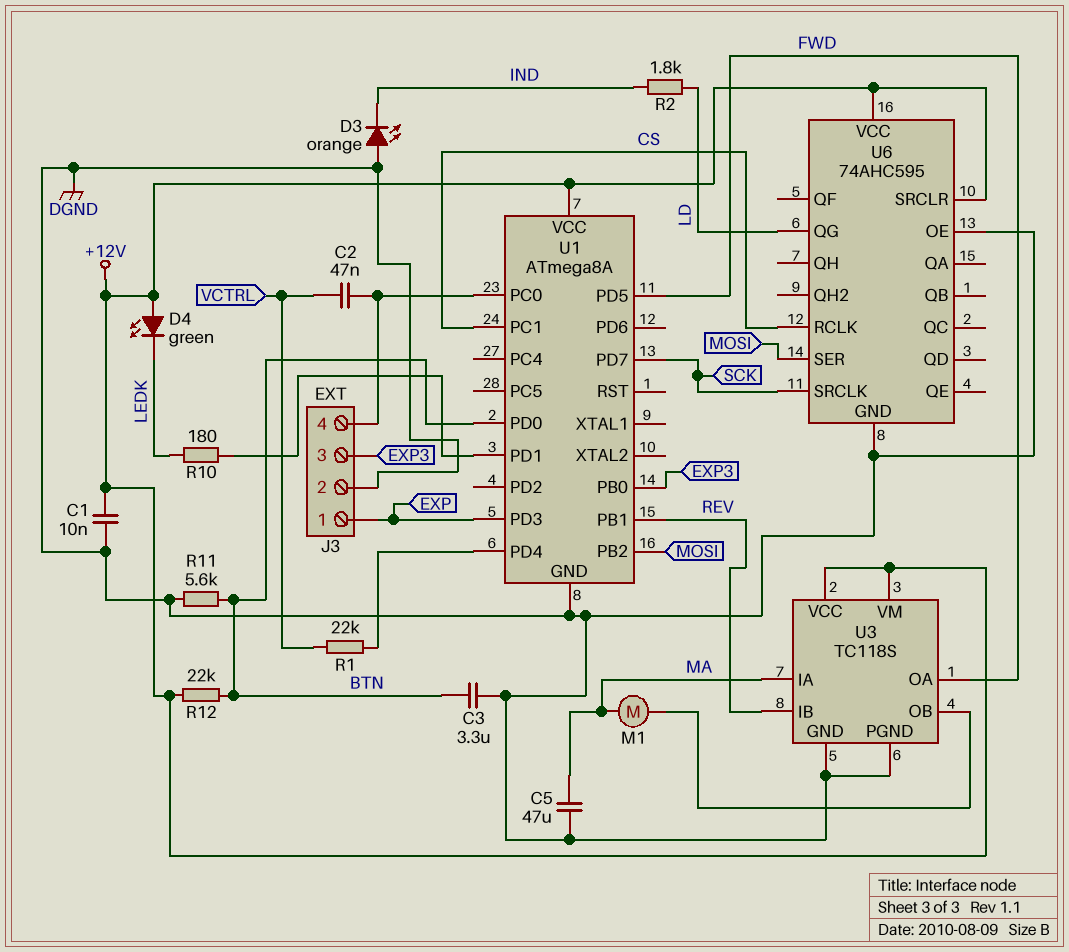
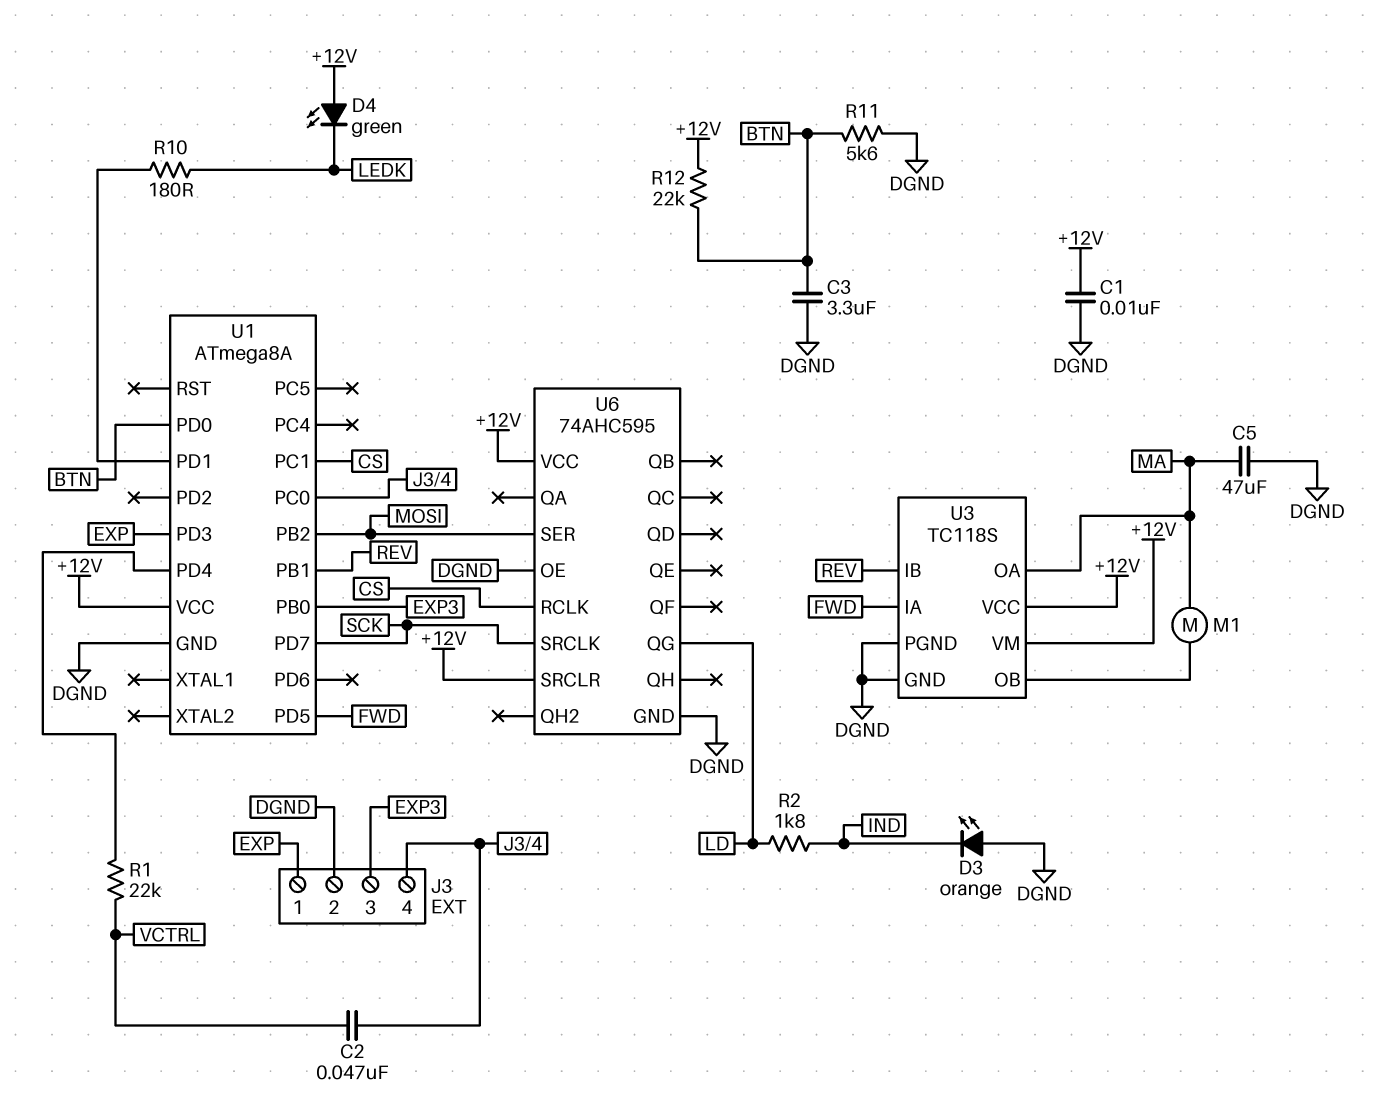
U3 pin IA: MA -> FWD
U3 pin OA: FWD -> MA

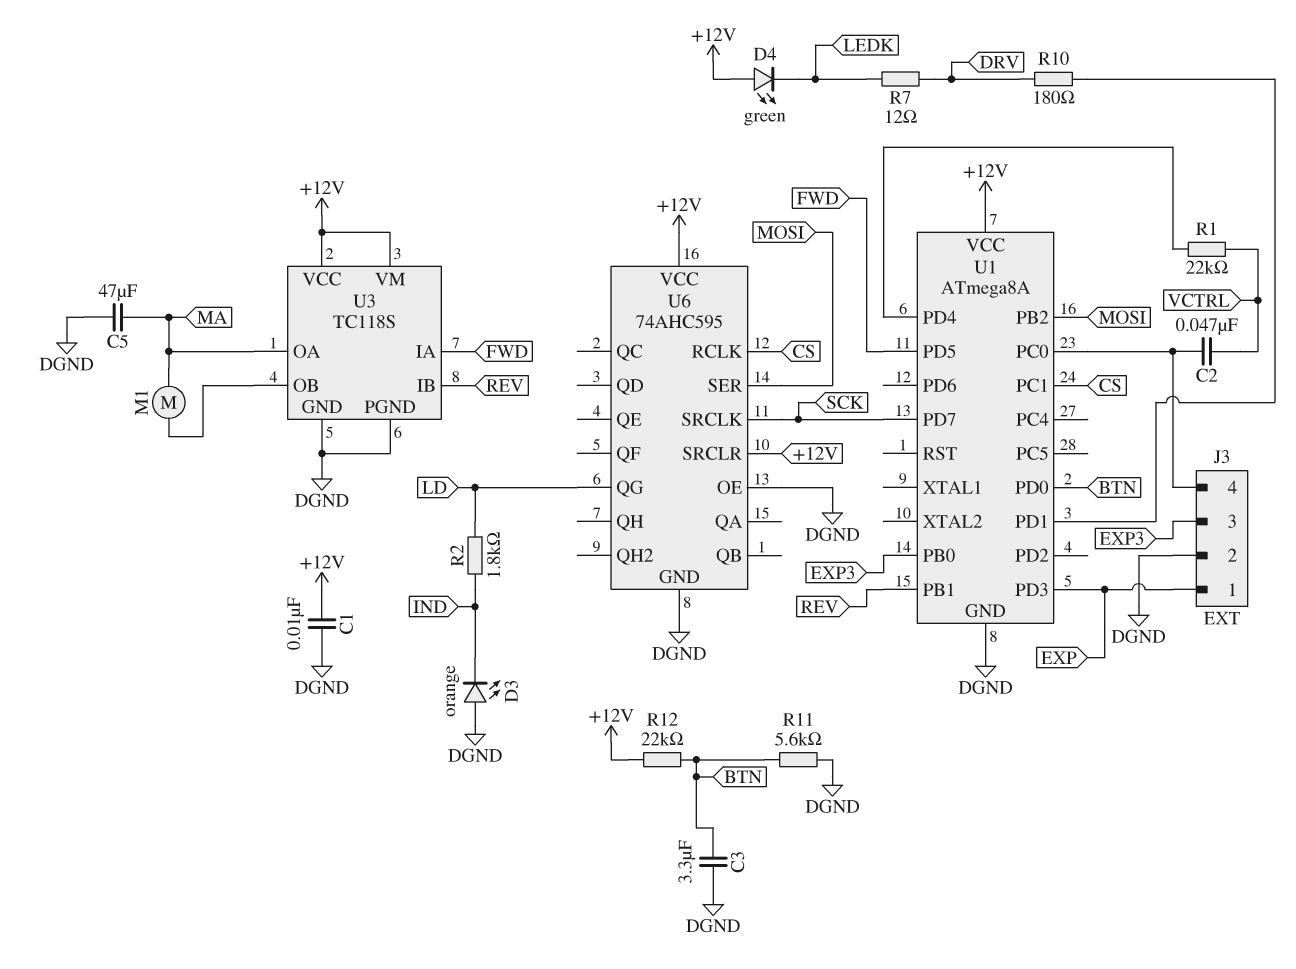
R7: none -> 12 (DRV, LEDK)
R10: 180 (LEDK, U1/PD1) -> 180 (DRV, U1/PD1)

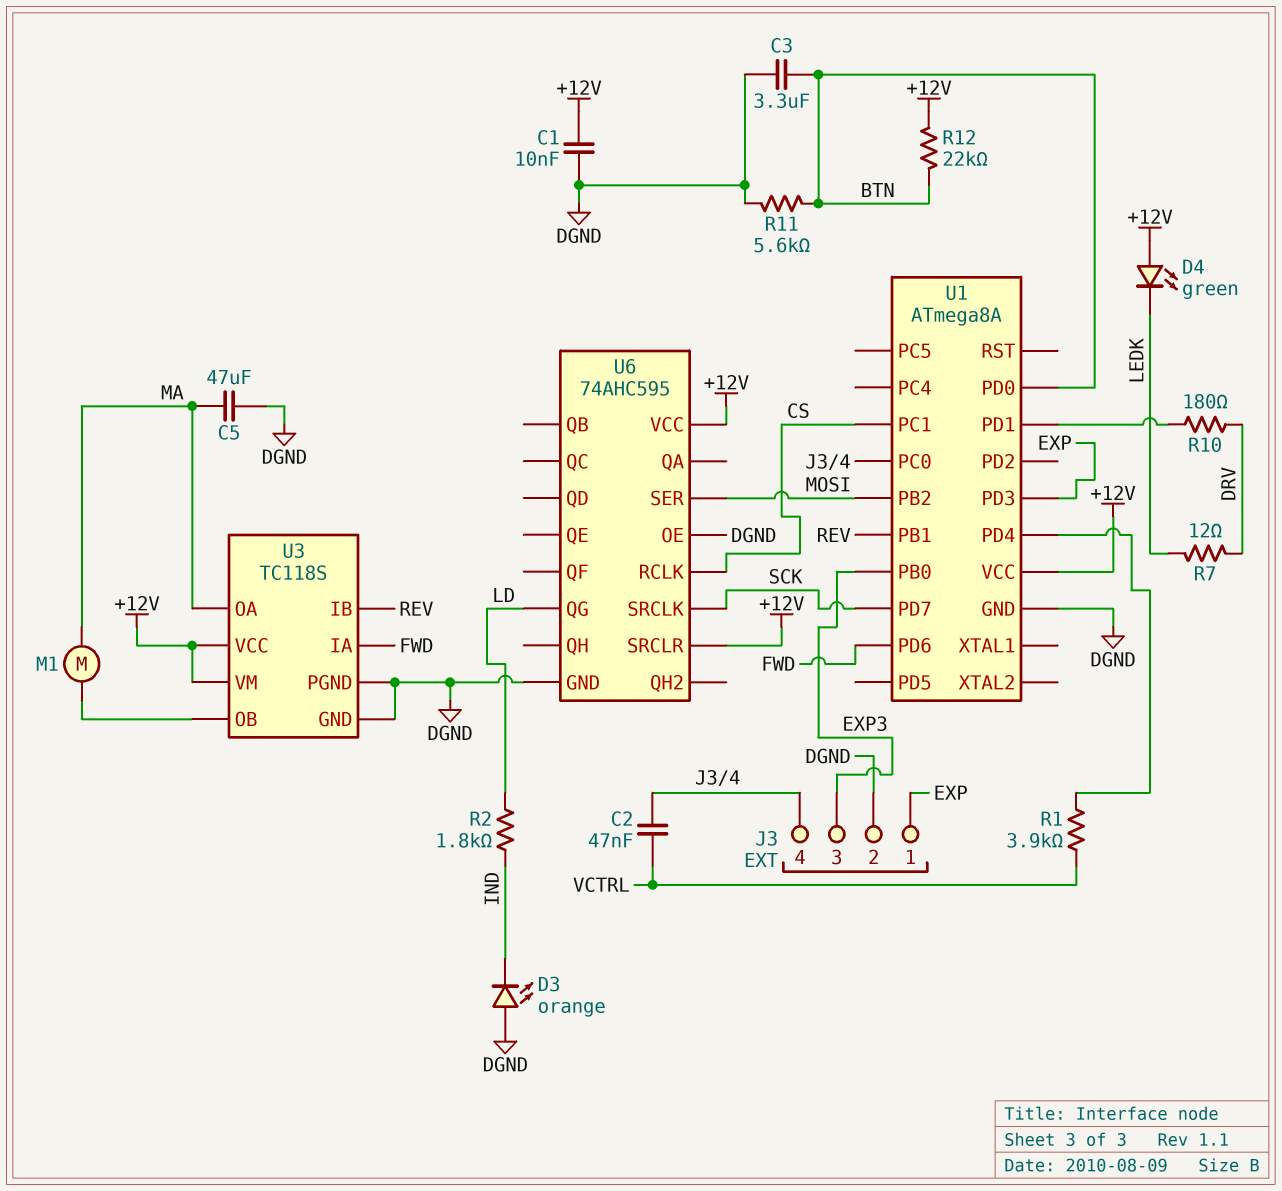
R1: 22k (U1/PD4, VCTRL) -> 3.9k (U1/PD4, VCTRL)
U1 pin PD5: FWD -> none
U1 pin PD6: none -> FWD

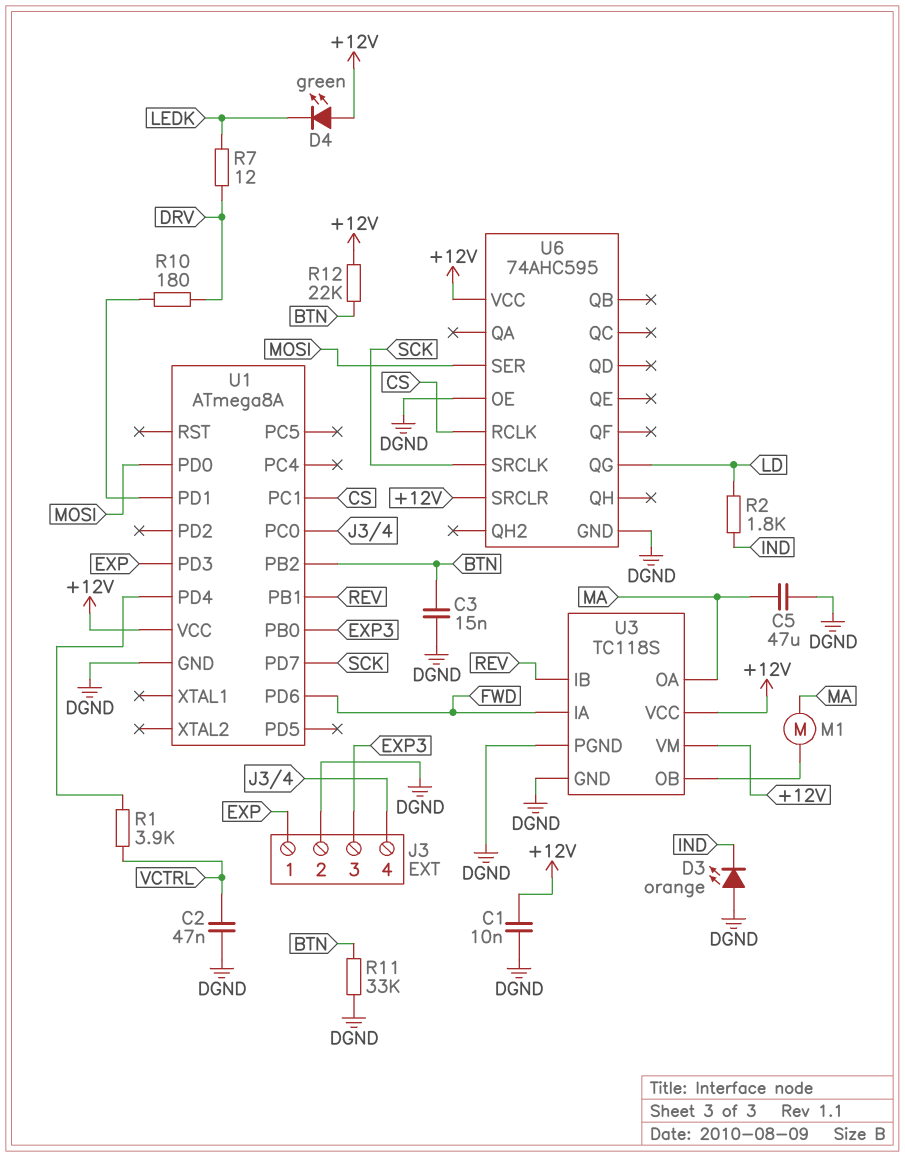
C2: 47nF (J3/4, VCTRL) -> 47nF (DGND, VCTRL)
C3: 3.3uF (BTN, DGND) -> 15nF (BTN, DGND)
R11: 5.6k (BTN, DGND) -> 33k (BTN, DGND)
U1 pin PB2: MOSI -> BTN
U1 pin PD0: BTN -> MOSI

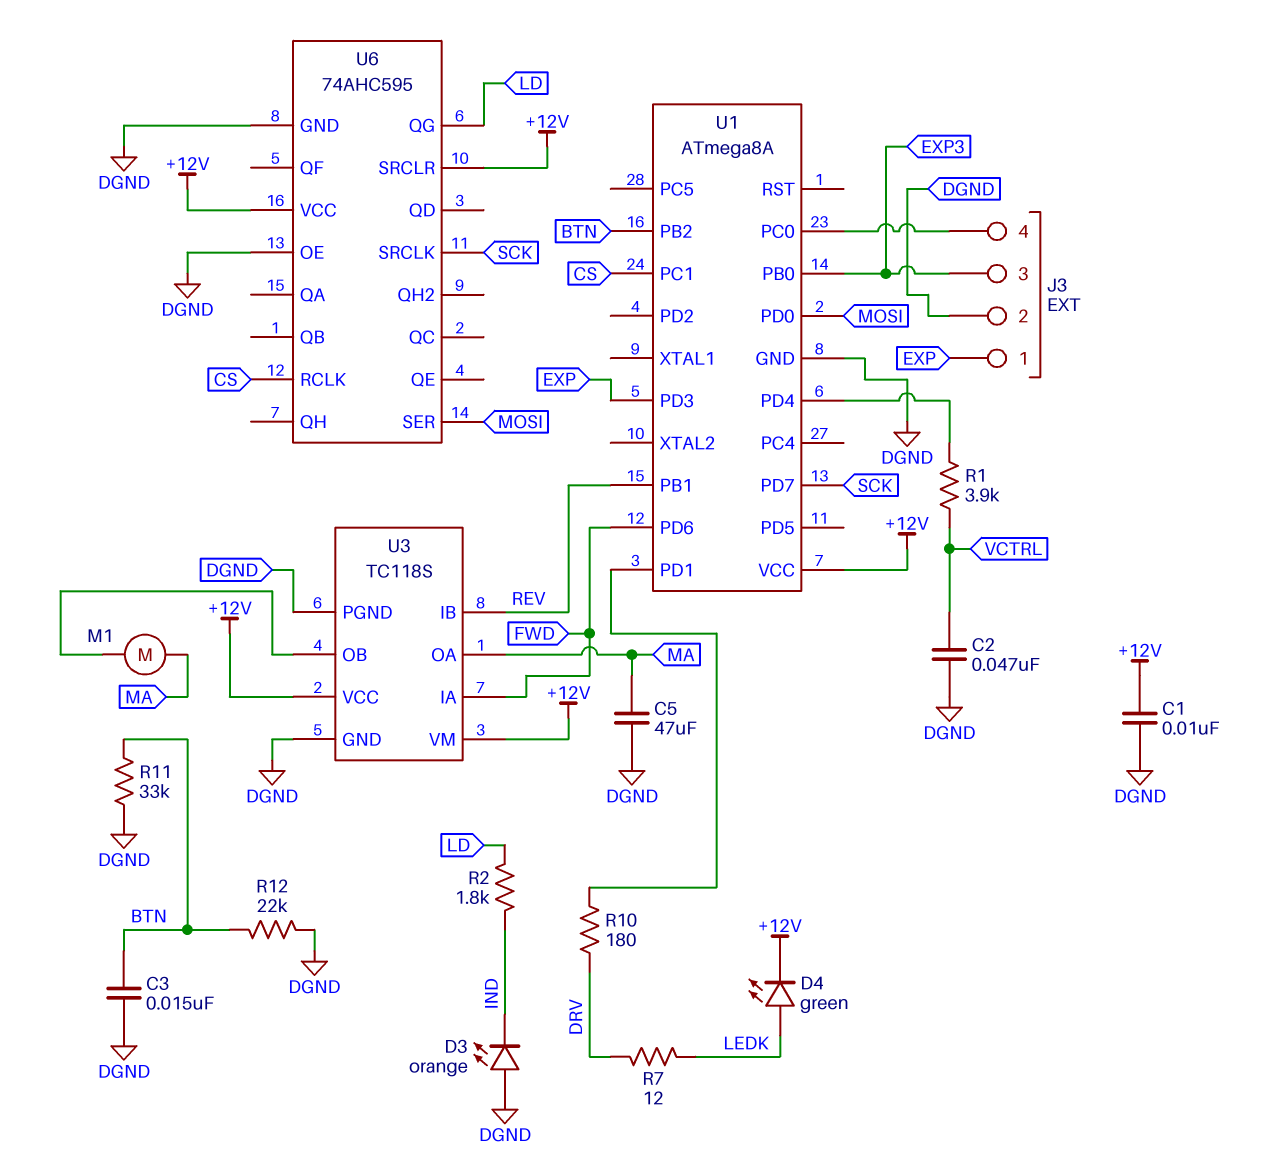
D4: LED green (A +12V, K LEDK) -> LED green (A LEDK, K +12V)
R12: 22k (+12V, BTN) -> 22k (BTN, DGND)

